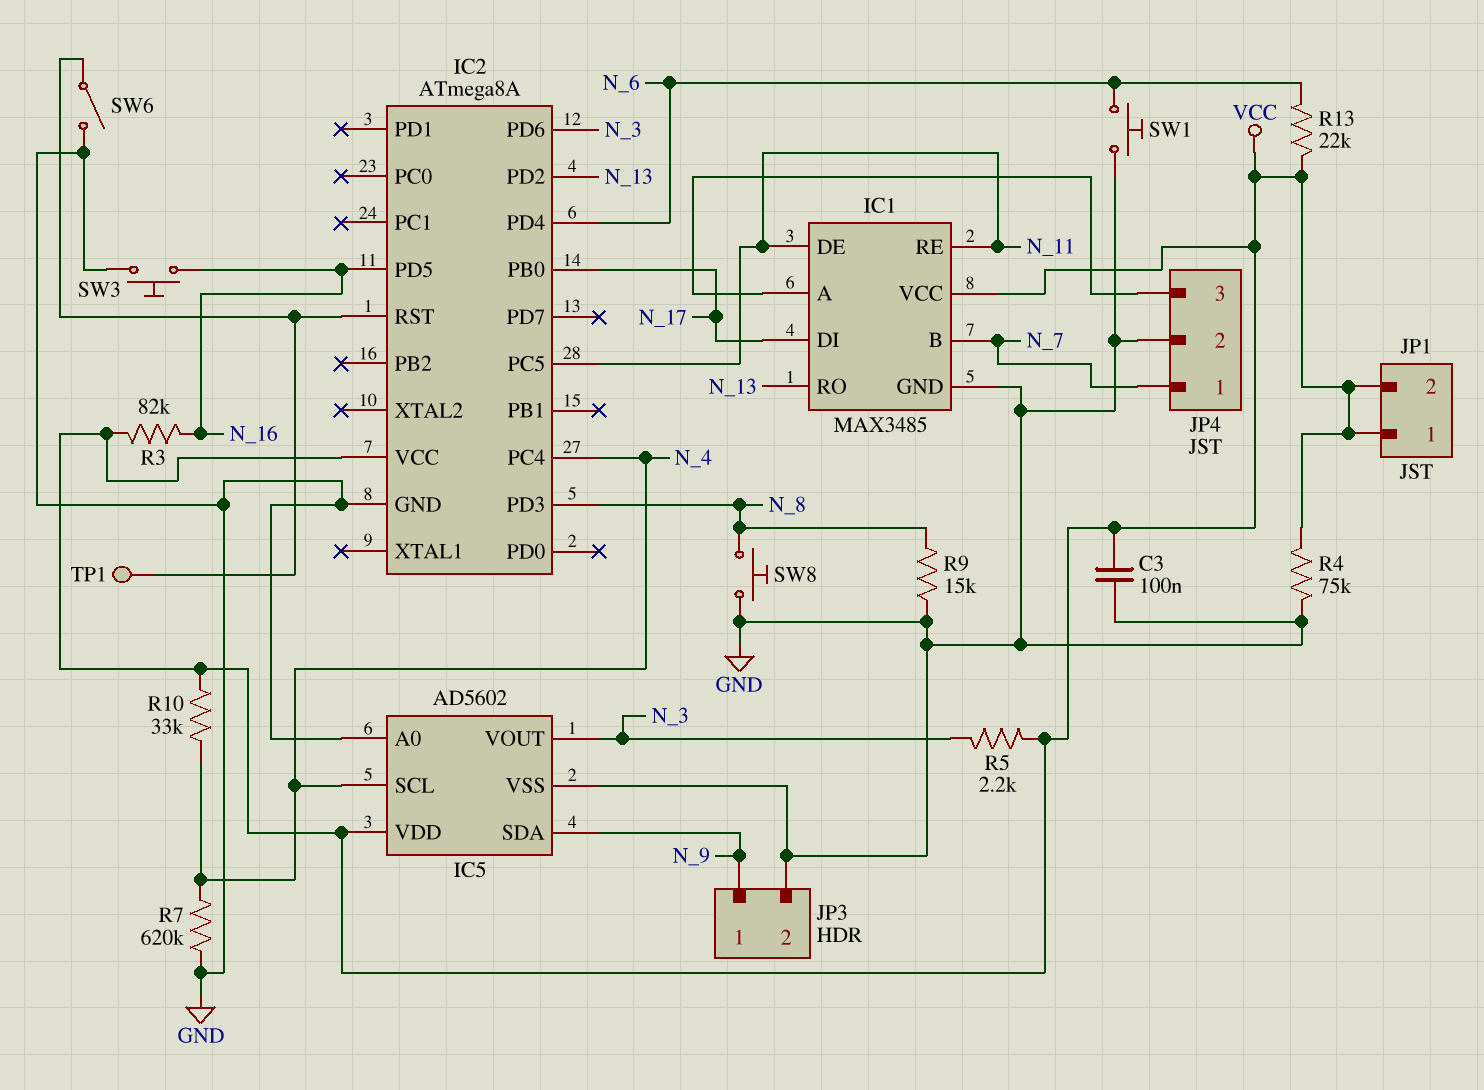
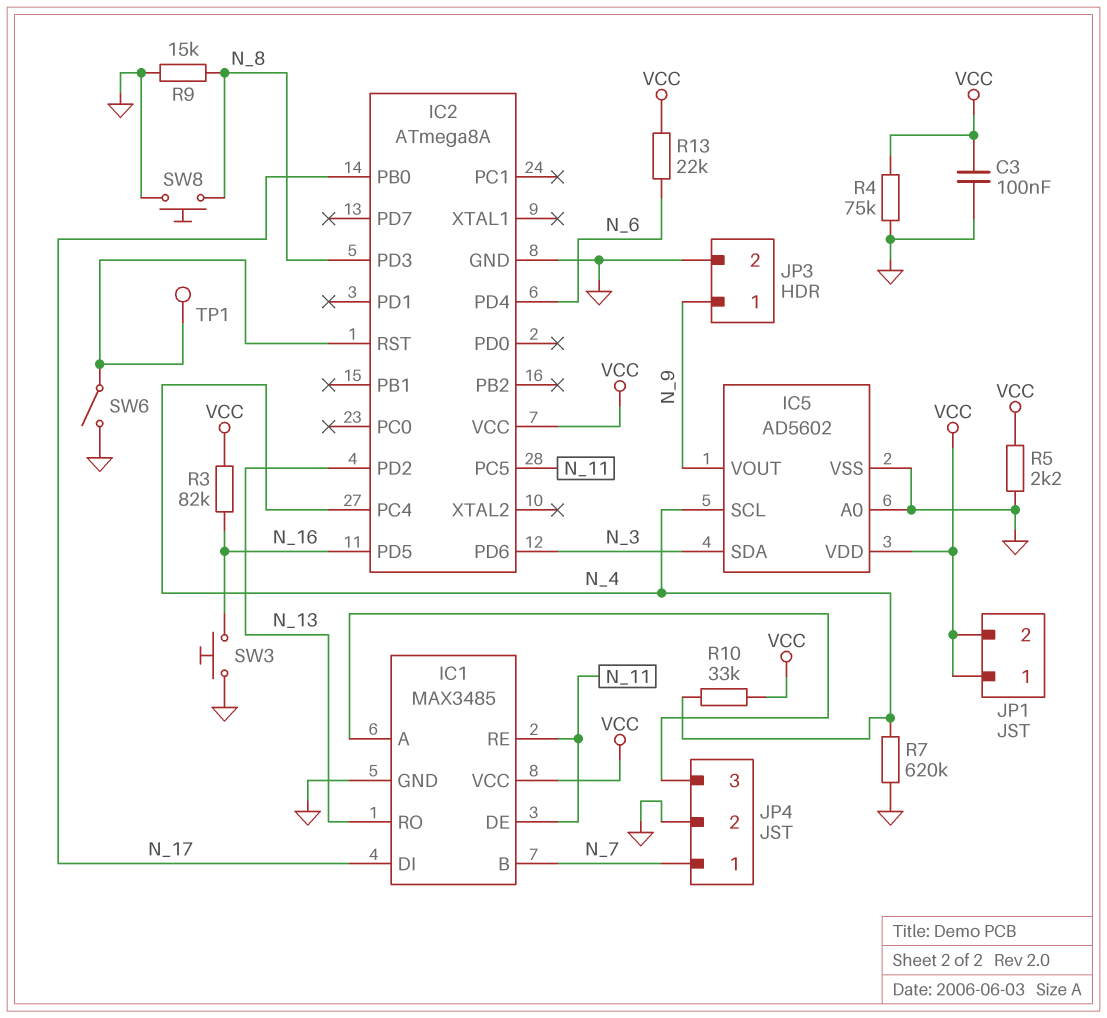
IC5 pin SDA: N_9 -> N_3
IC5 pin VOUT: N_3 -> N_9
R5: 2.2k (N_3, VCC) -> 2.2k (GND, VCC)
SW1: button (GND, N_6) -> none

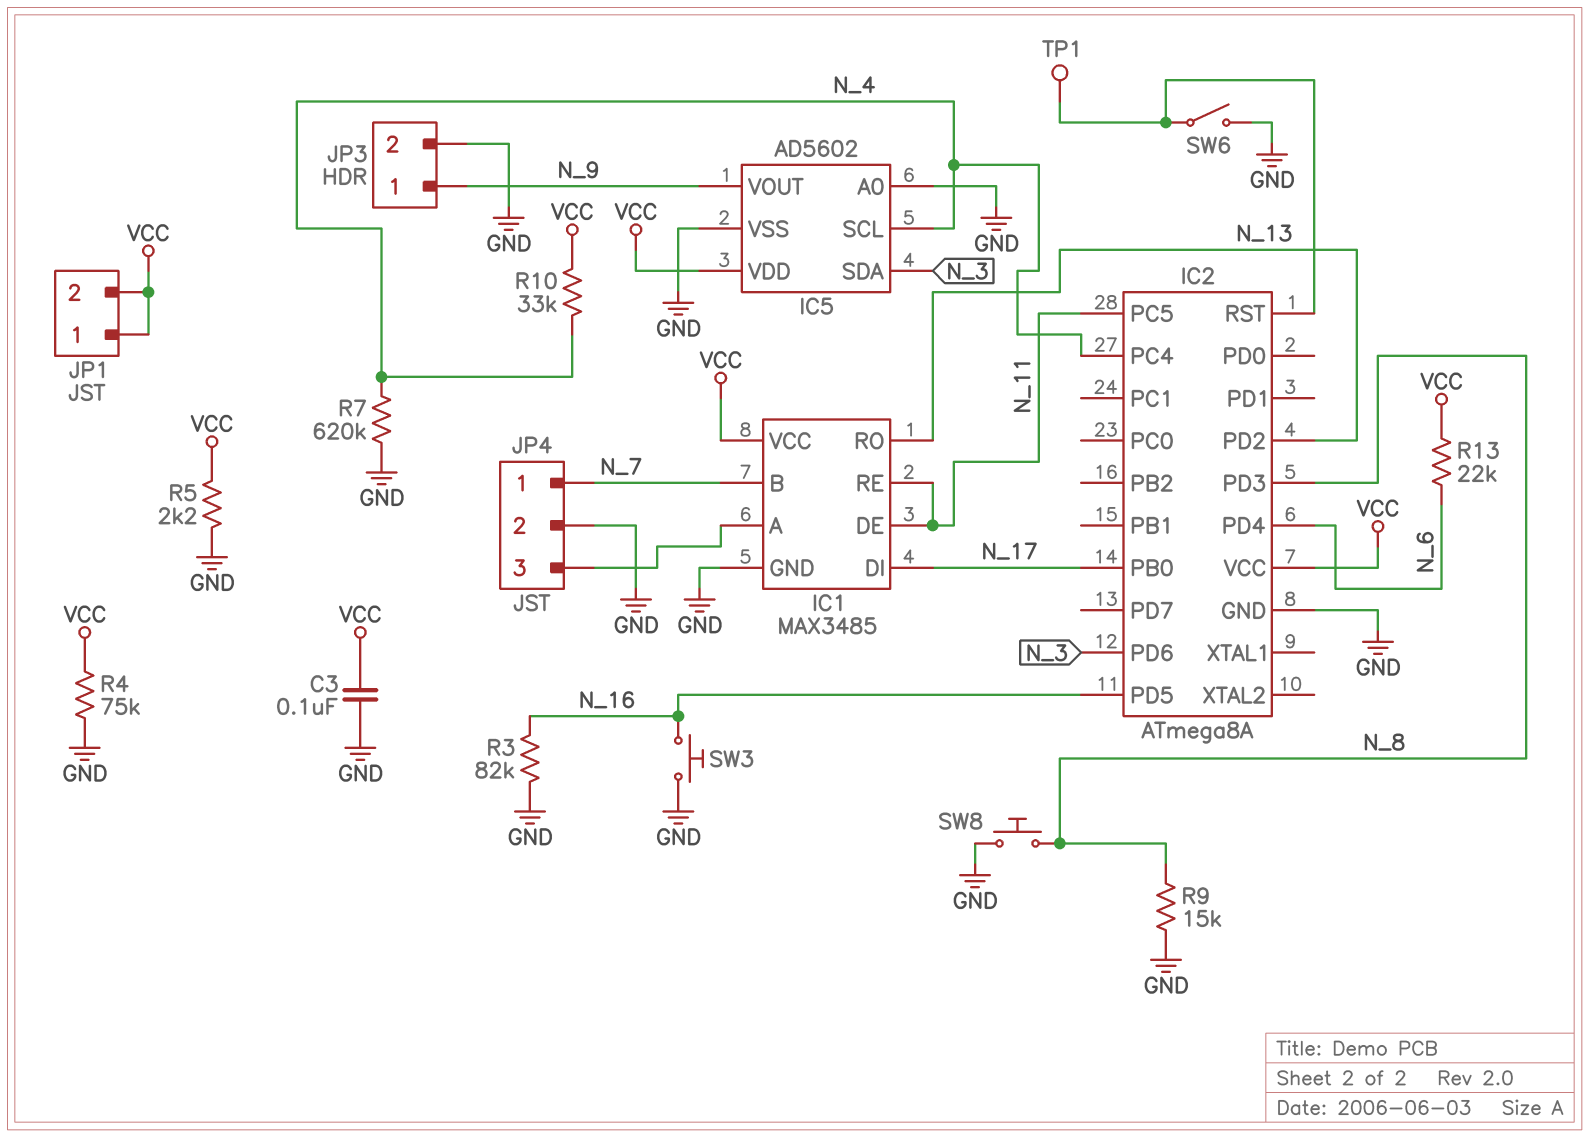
R3: 82k (N_16, VCC) -> 82k (GND, N_16)

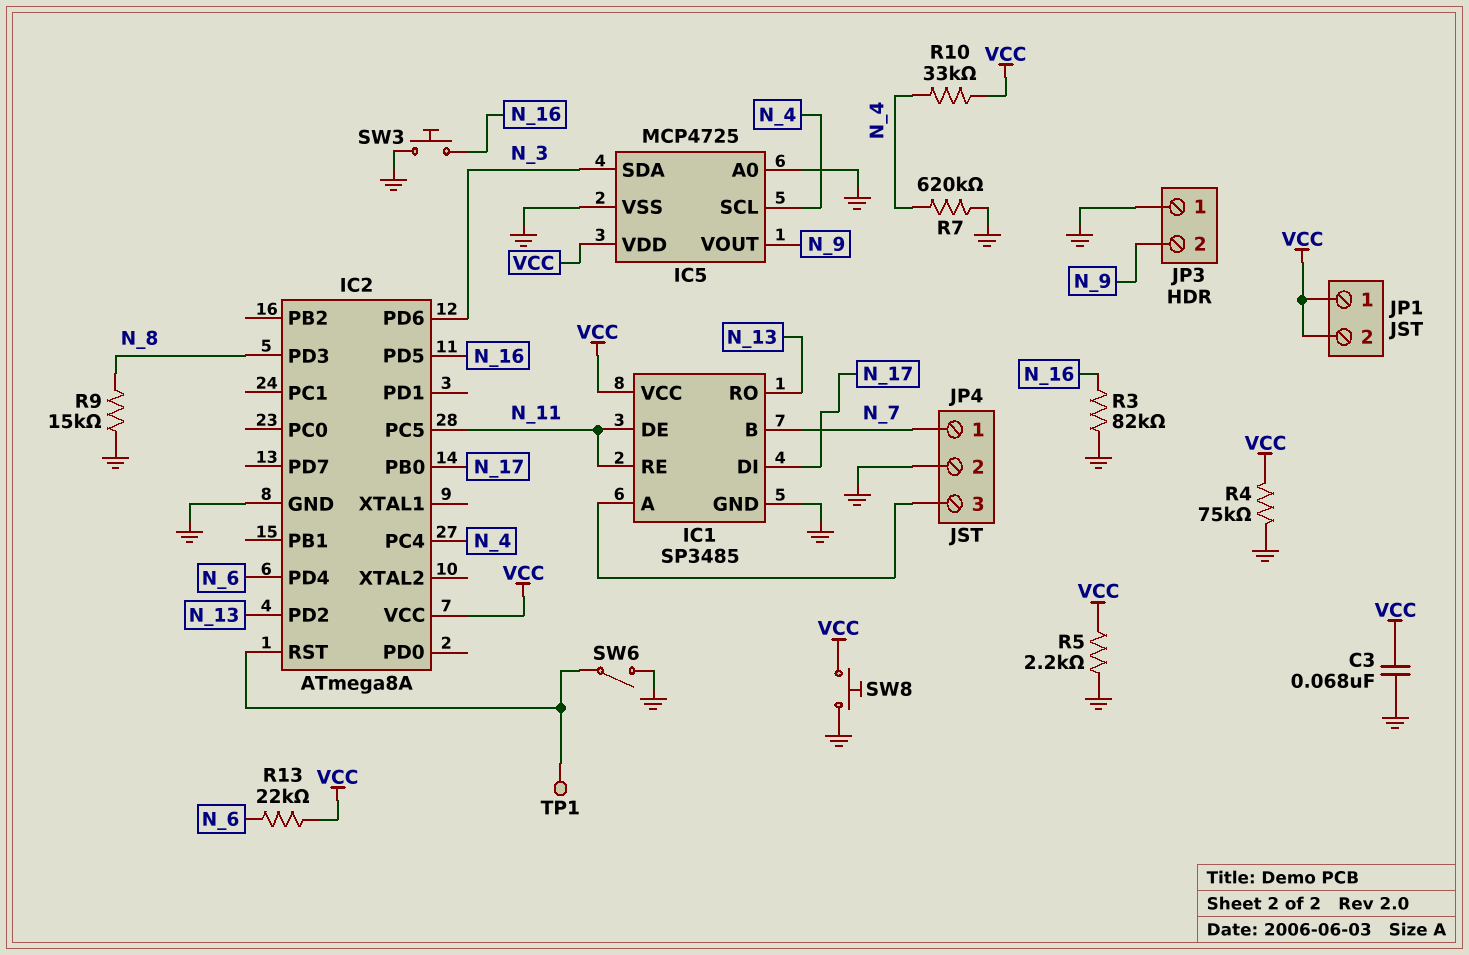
C3: 100nF (GND, VCC) -> 68nF (GND, VCC)
IC1: MAX3485 -> SP3485
IC5: AD5602 -> MCP4725
JP3 pin 1: N_9 -> GND
JP3 pin 2: GND -> N_9
SW8: button (GND, N_8) -> button (GND, VCC)

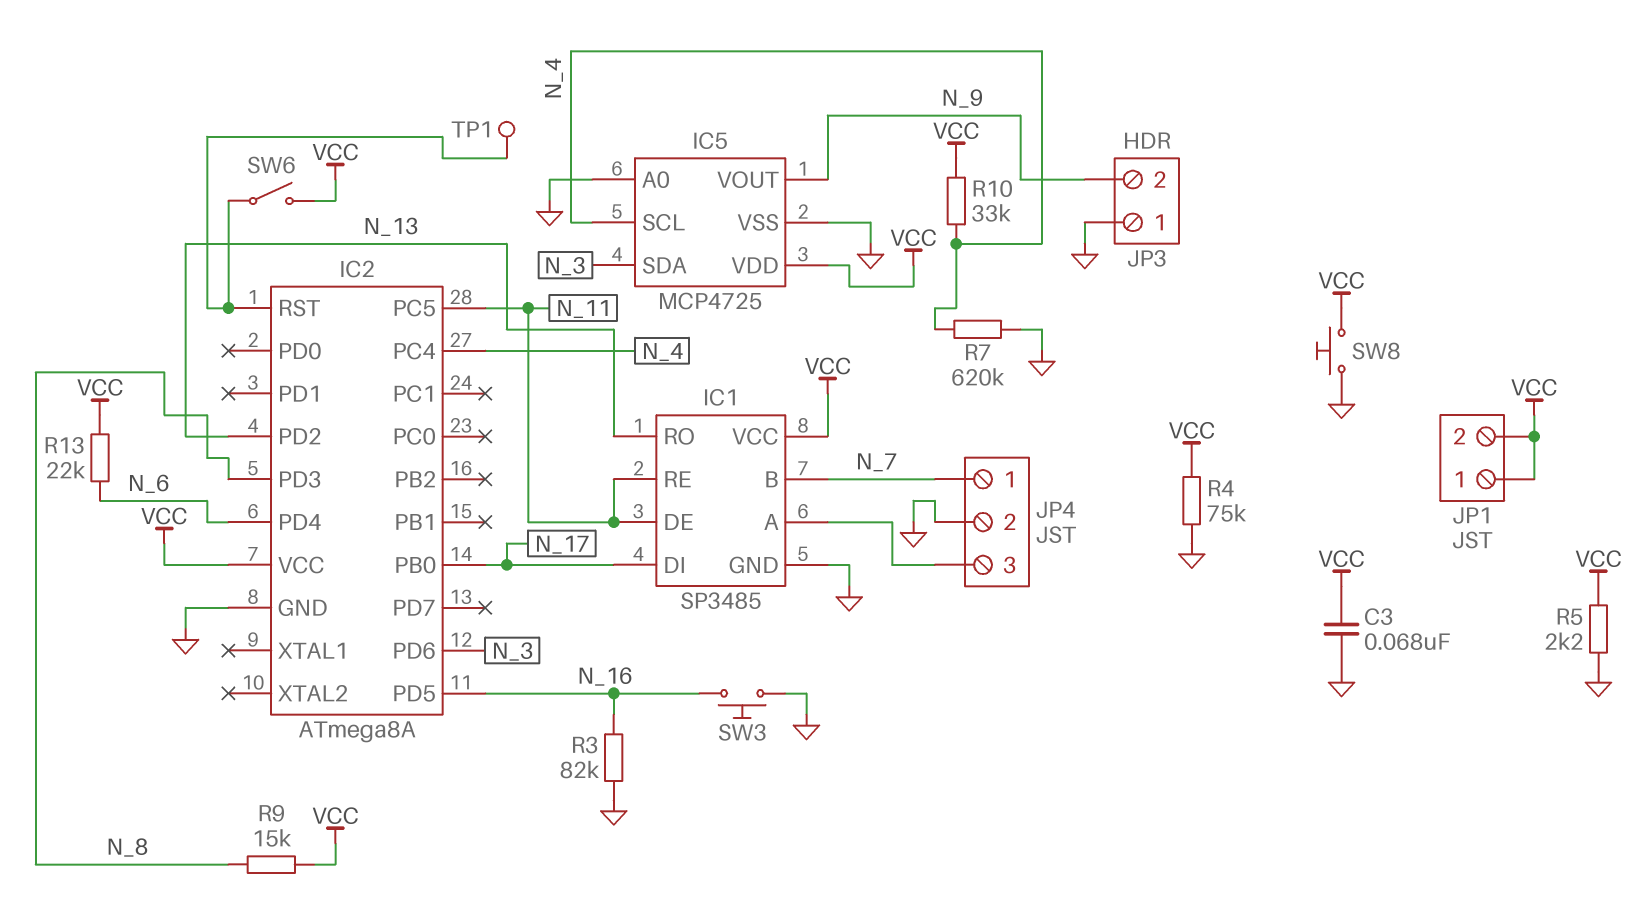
R9: 15k (GND, N_8) -> 15k (N_8, VCC)
SW6: switch (GND, IC2/RST) -> switch (IC2/RST, VCC)

